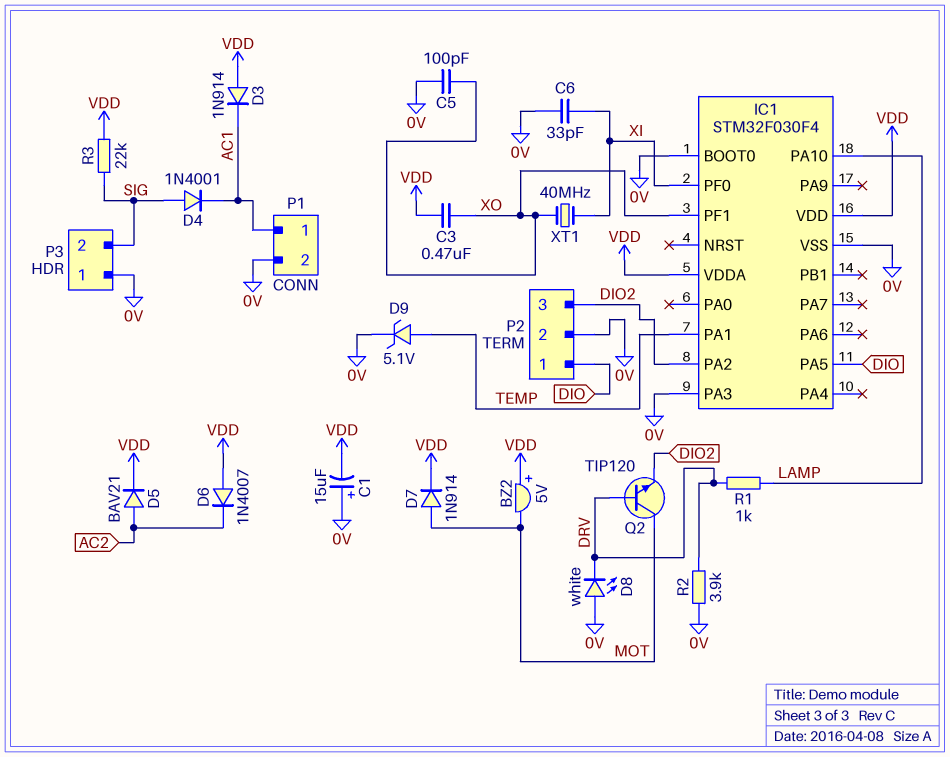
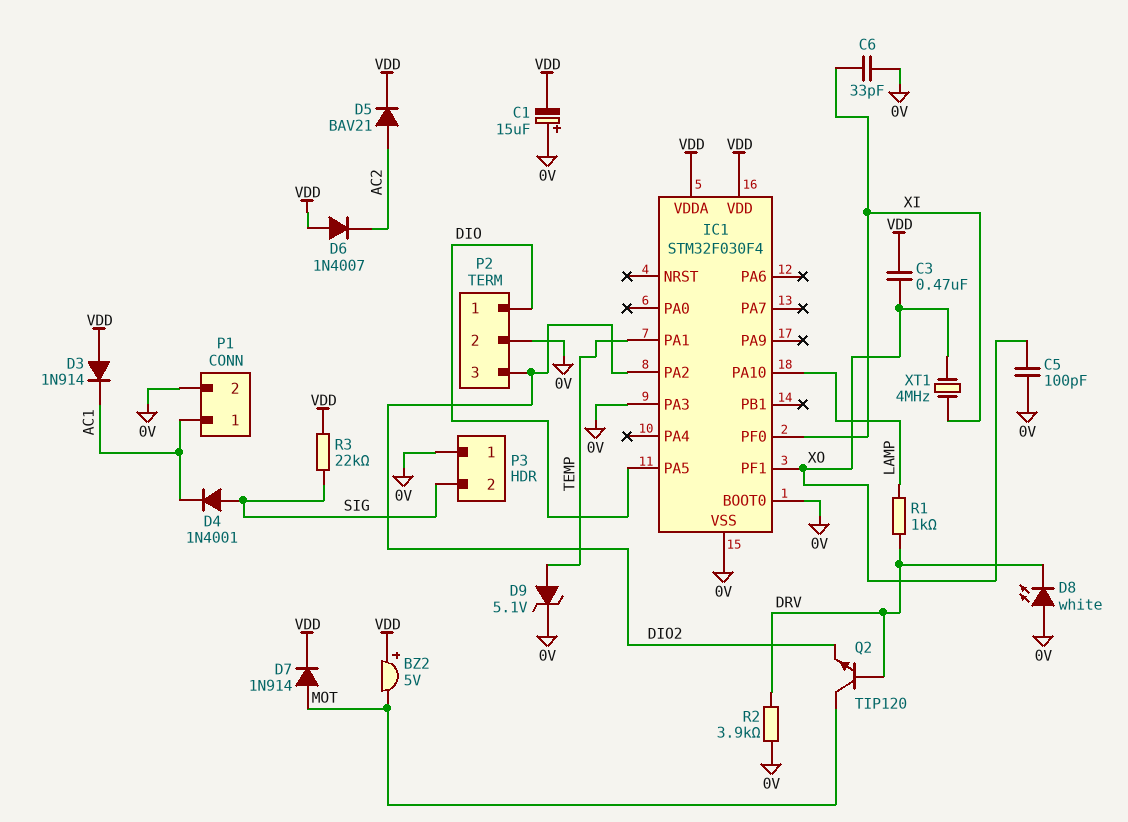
XT1: 40MHz (XI, XO) -> 4MHz (XI, XO)

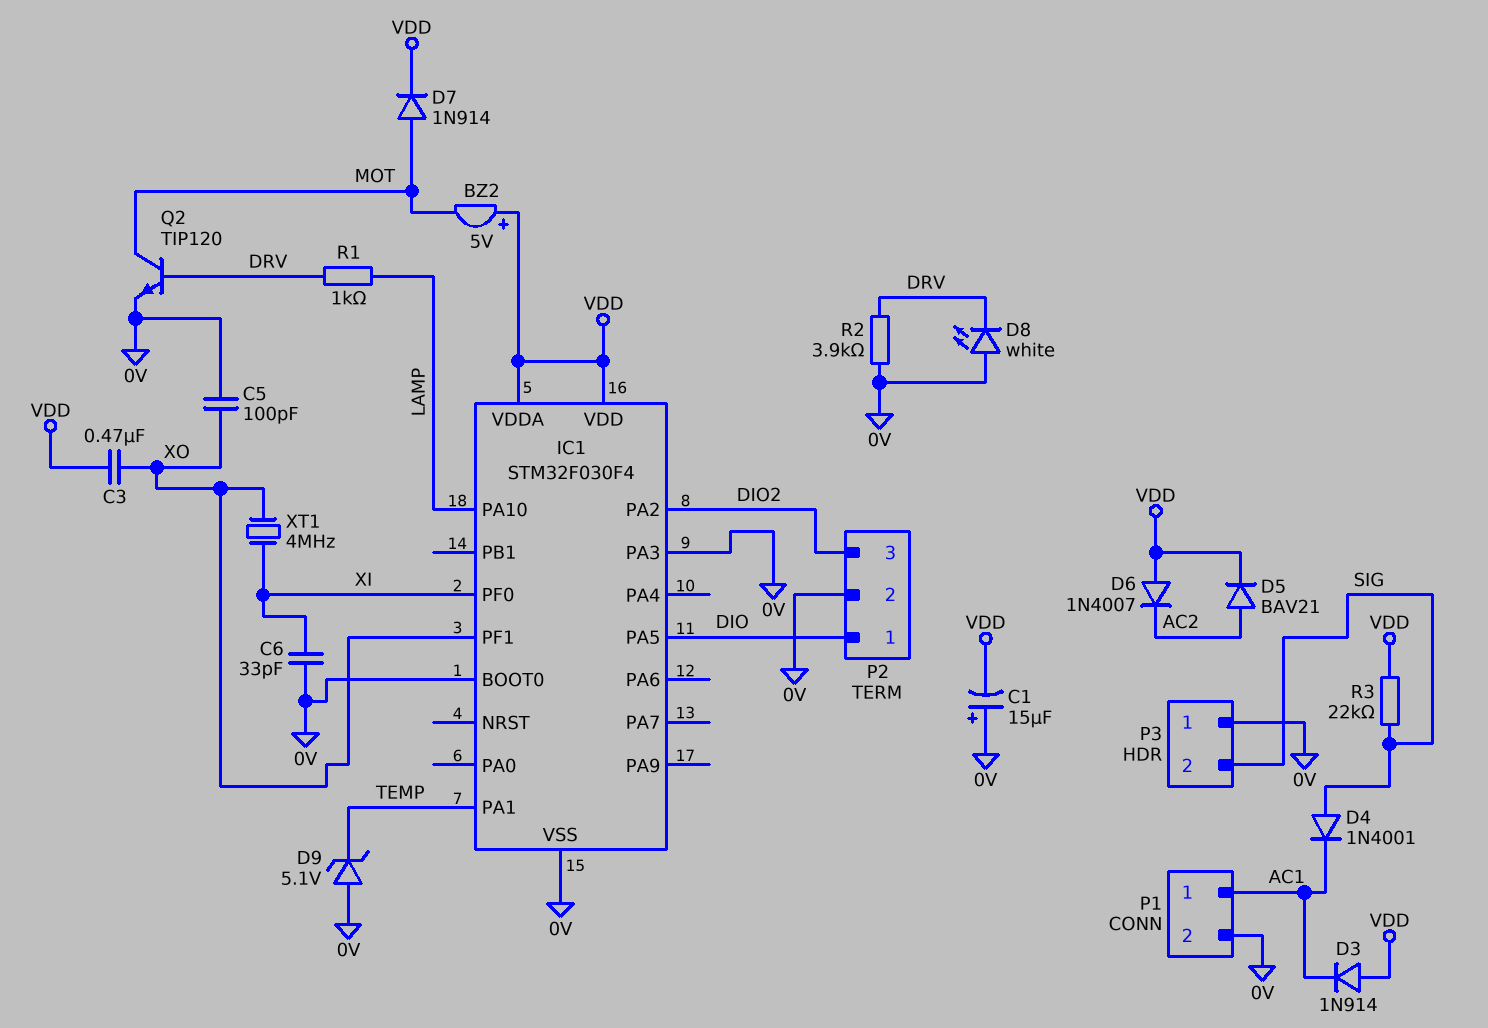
D9: zener 5.1V (A TEMP, K 0V) -> zener 5.1V (A 0V, K TEMP)
Q2: NPN TIP120 (B DRV, C MOT, E DIO2) -> NPN TIP120 (B DRV, C MOT, E 0V)

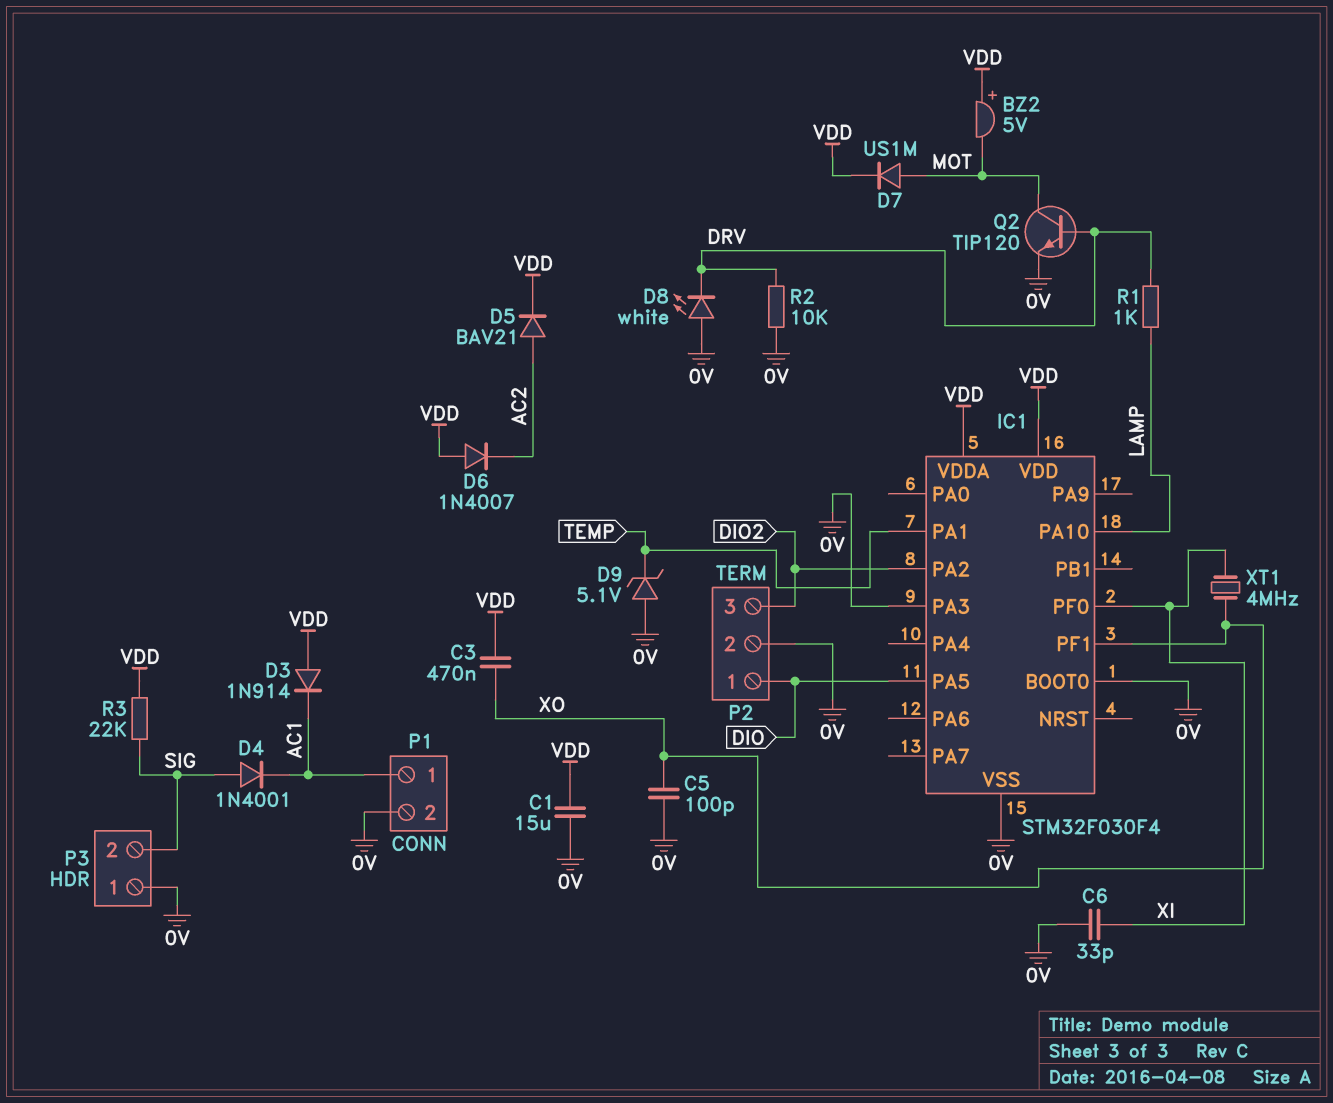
C1: 15uF (plus 0V, minus VDD) -> 15uF (0V, VDD)
D7: diode 1N914 (A MOT, K VDD) -> diode US1M (A MOT, K VDD)
R2: 3.9k (0V, DRV) -> 10k (0V, DRV)

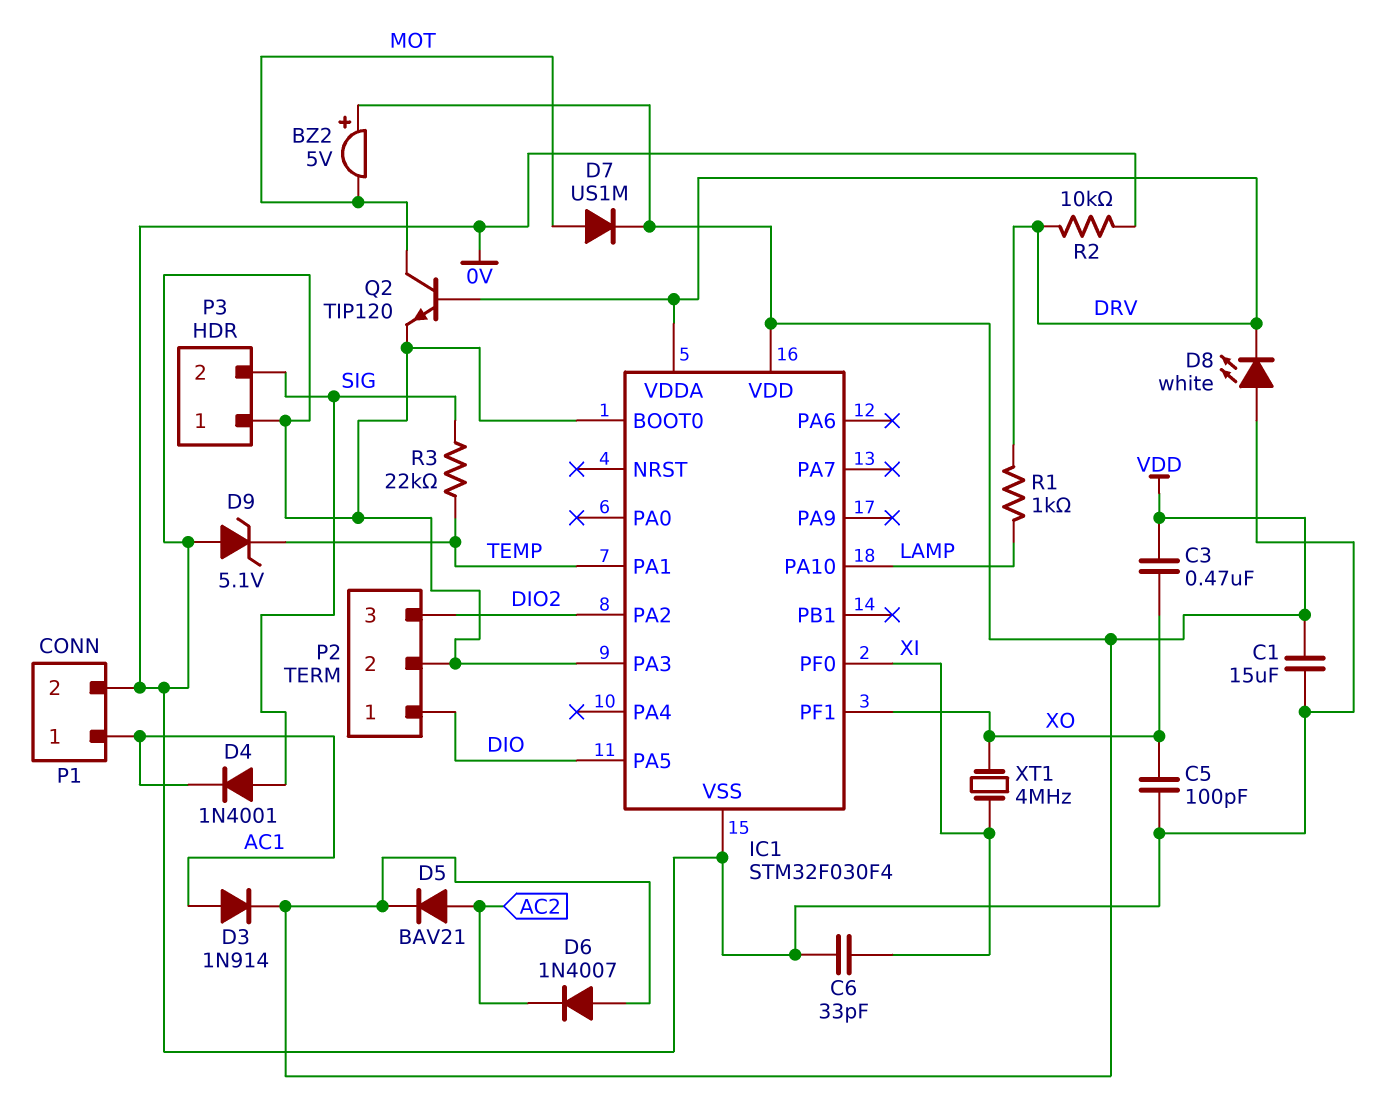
D3: diode 1N914 (A VDD, K AC1) -> diode 1N914 (A AC1, K VDD)
IC1 pin VDDA: VDD -> DRV
R3: 22k (SIG, VDD) -> 22k (SIG, TEMP)

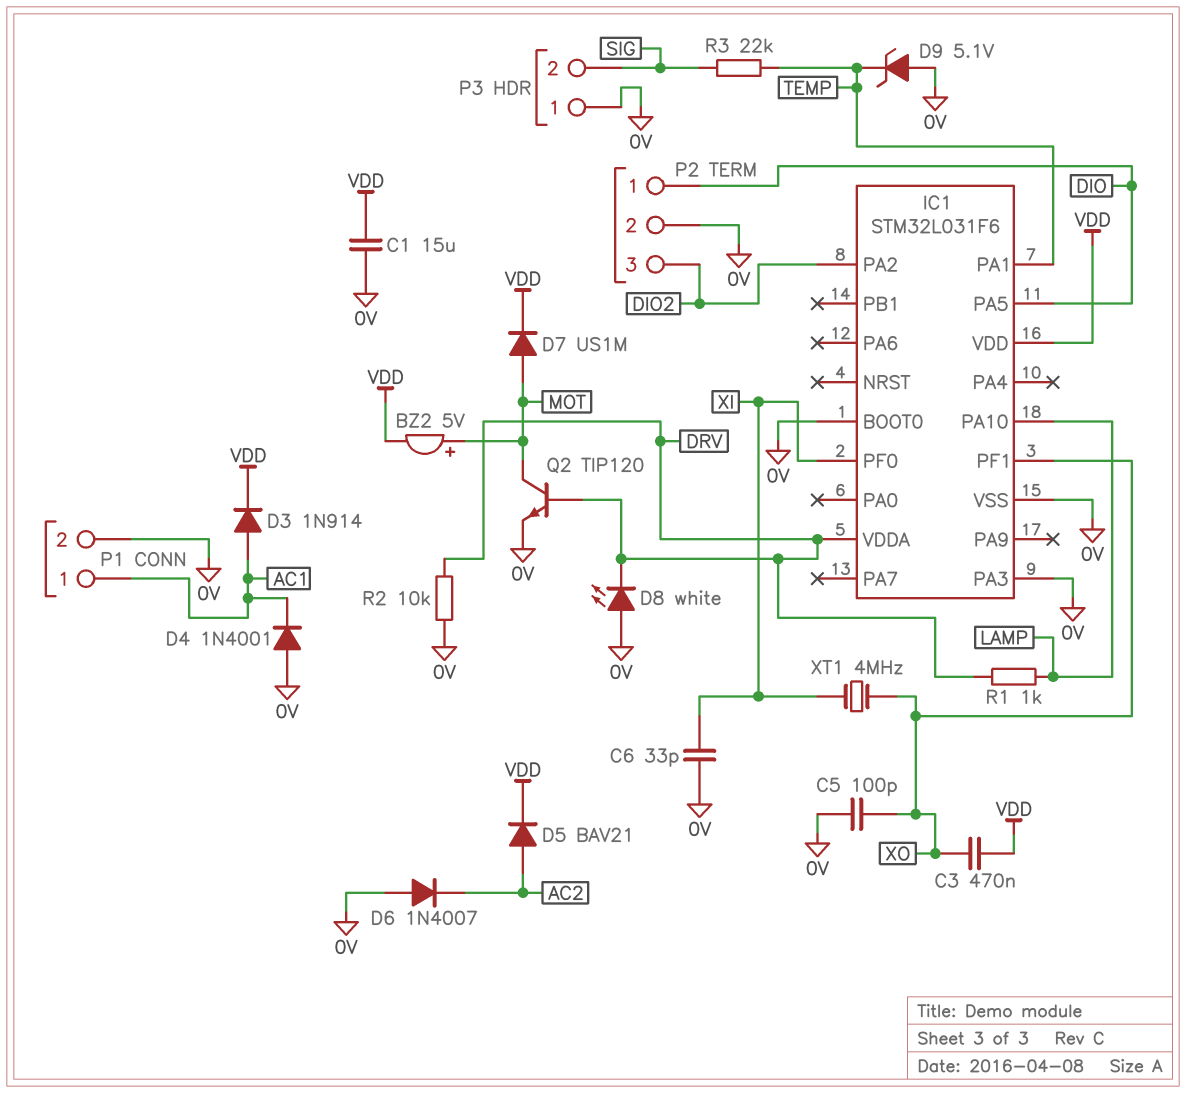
BZ2: buzzer 5V (plus VDD, minus MOT) -> buzzer 5V (plus MOT, minus VDD)
D4: diode 1N4001 (A SIG, K AC1) -> diode 1N4001 (A 0V, K AC1)
D6: diode 1N4007 (A VDD, K AC2) -> diode 1N4007 (A 0V, K AC2)
IC1: STM32F030F4 -> STM32L031F6

